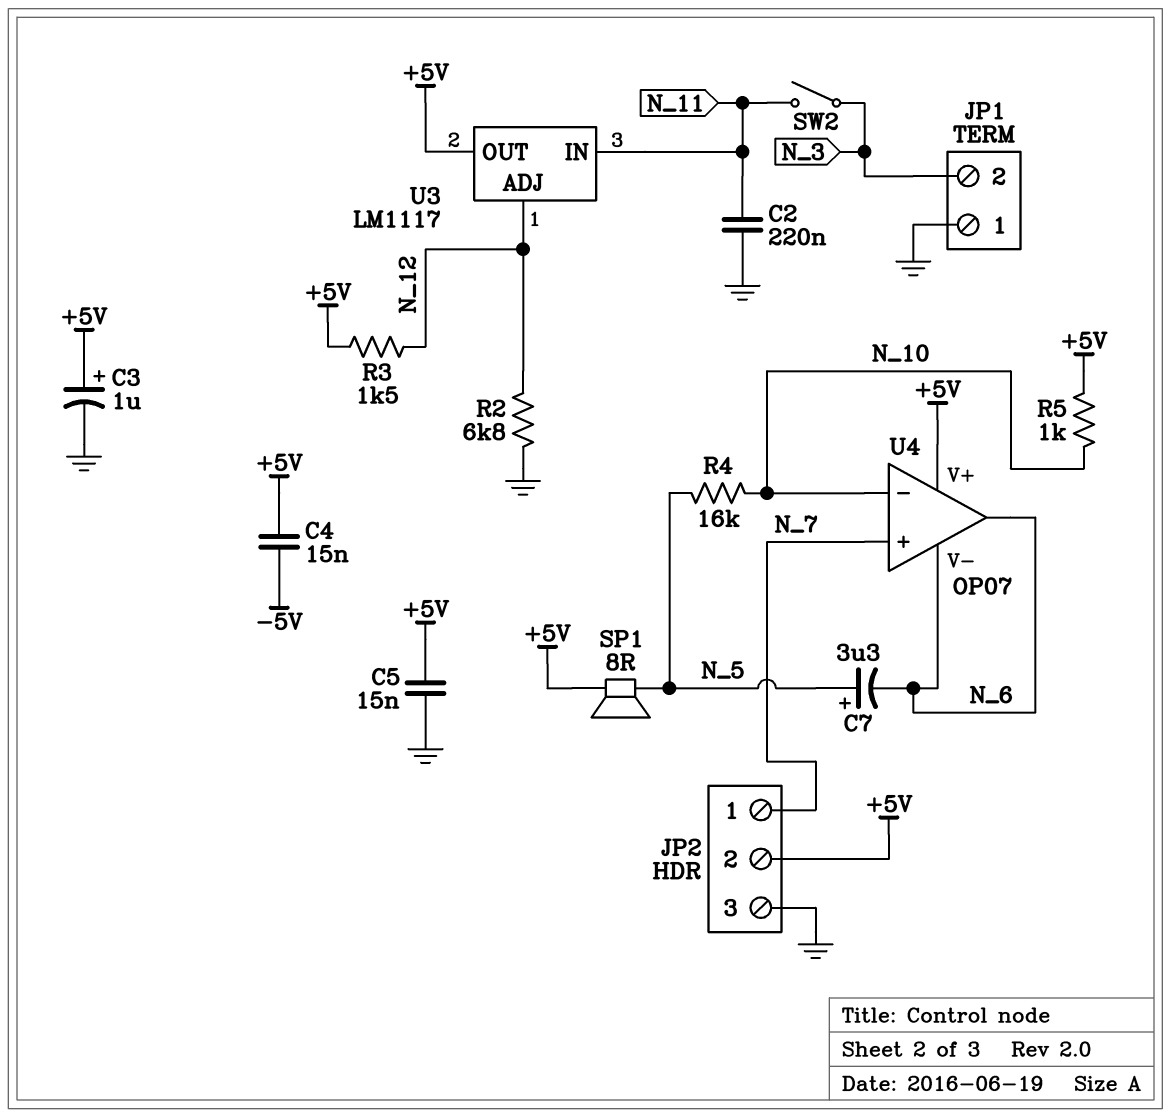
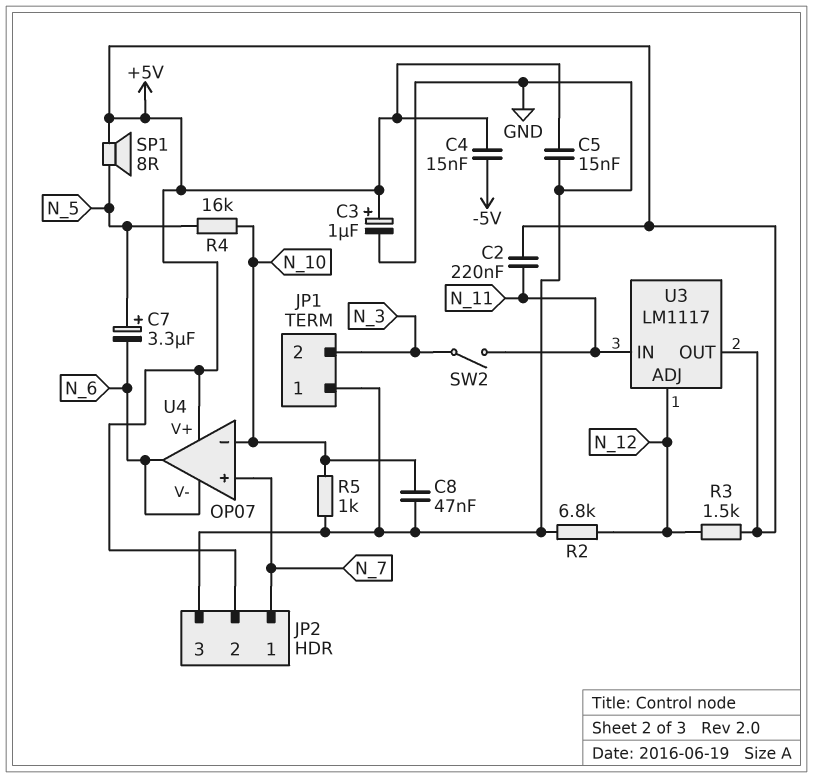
C2: 220nF (GND, N_11) -> 220nF (+5V, N_11)
C8: none -> 47nF (GND, N_10)
R5: 1k (+5V, N_10) -> 1k (GND, N_10)

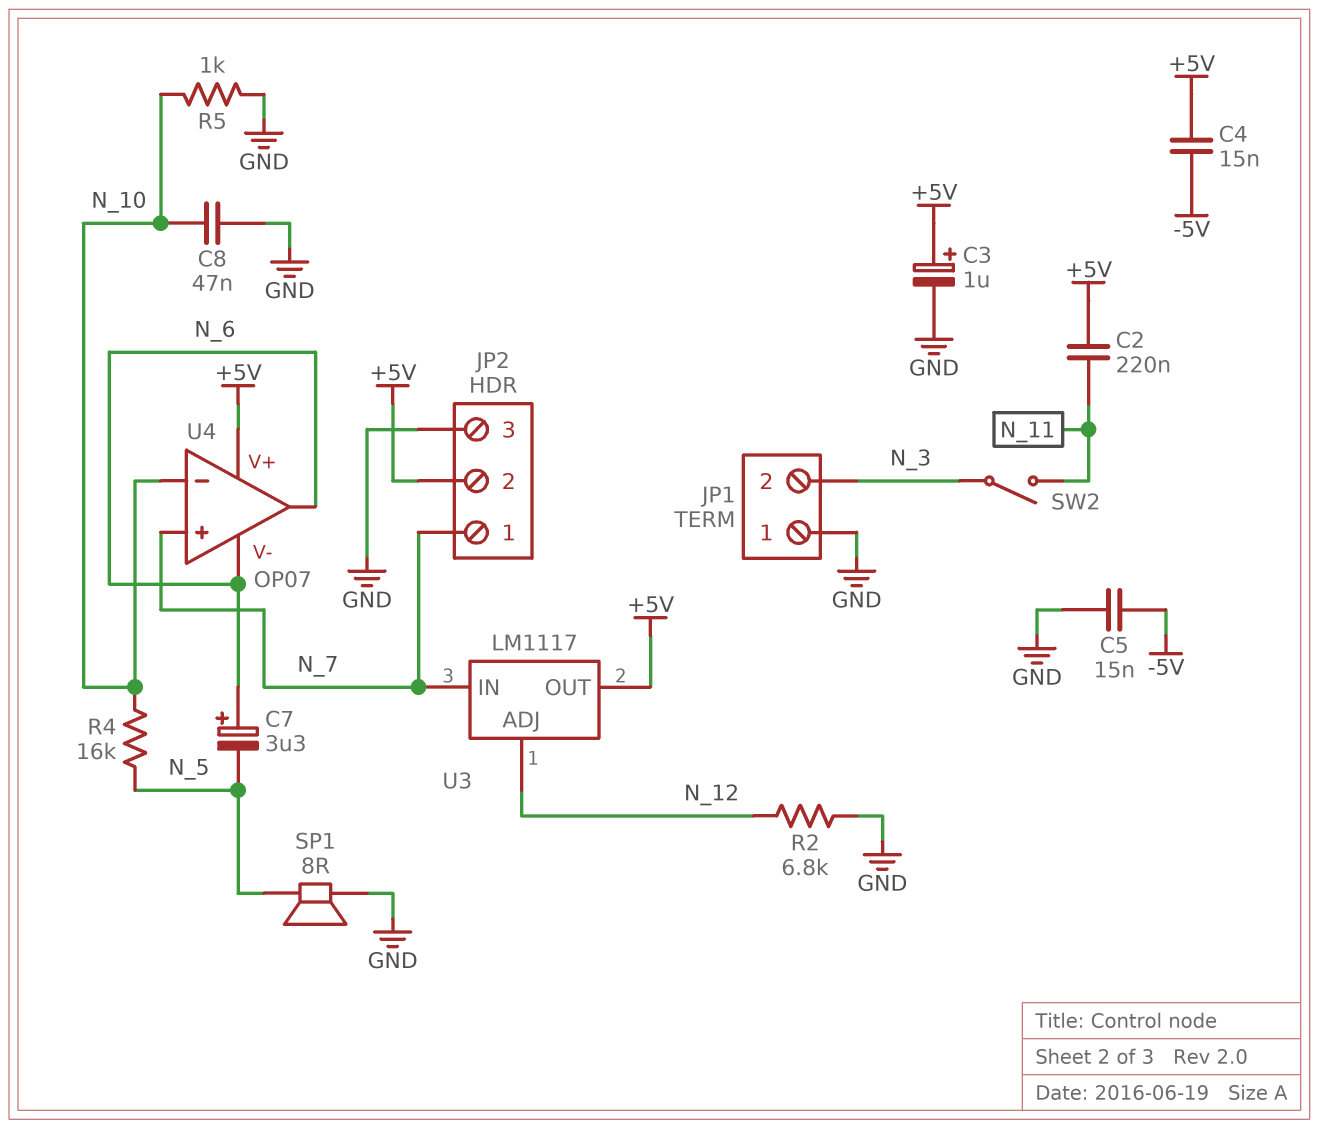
C5: 15nF (+5V, GND) -> 15nF (-5V, GND)
C7: 3.3uF (plus N_5, minus N_6) -> 3.3uF (plus N_6, minus N_5)
R3: 1.5k (+5V, N_12) -> none
SP1: speaker 8R (+5V, N_5) -> speaker 8R (GND, N_5)
U3 pin IN: N_11 -> N_7

